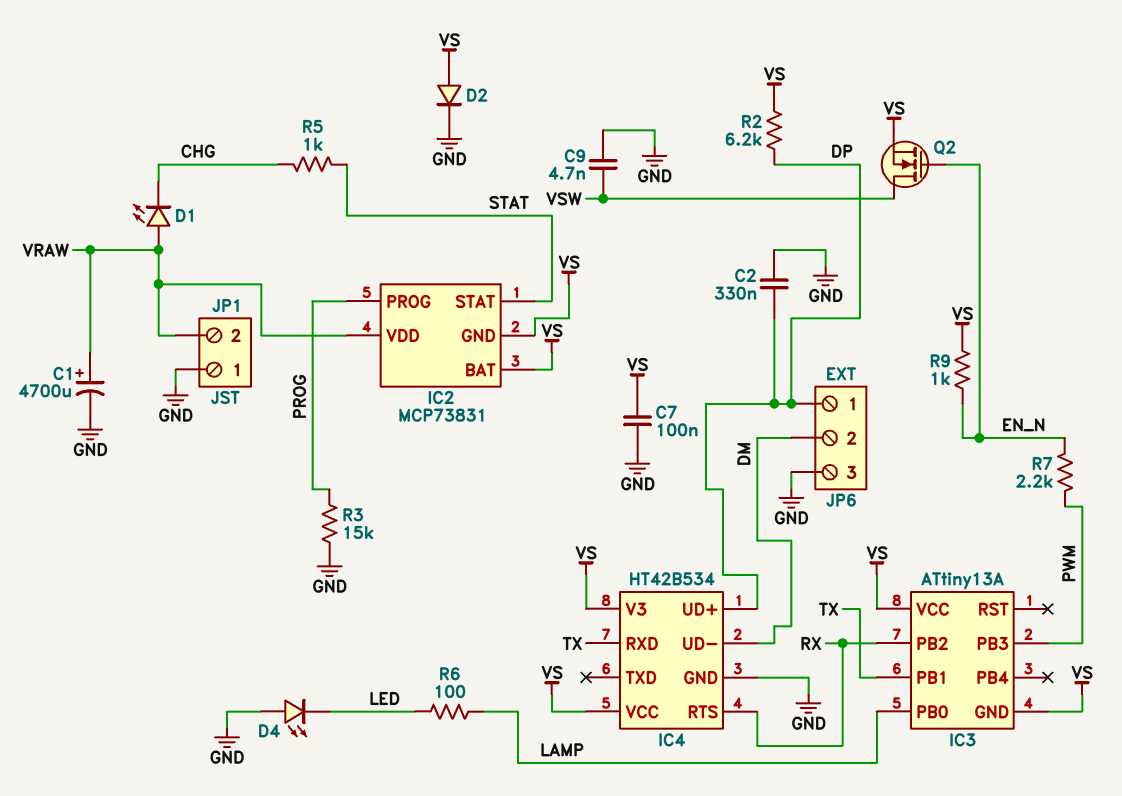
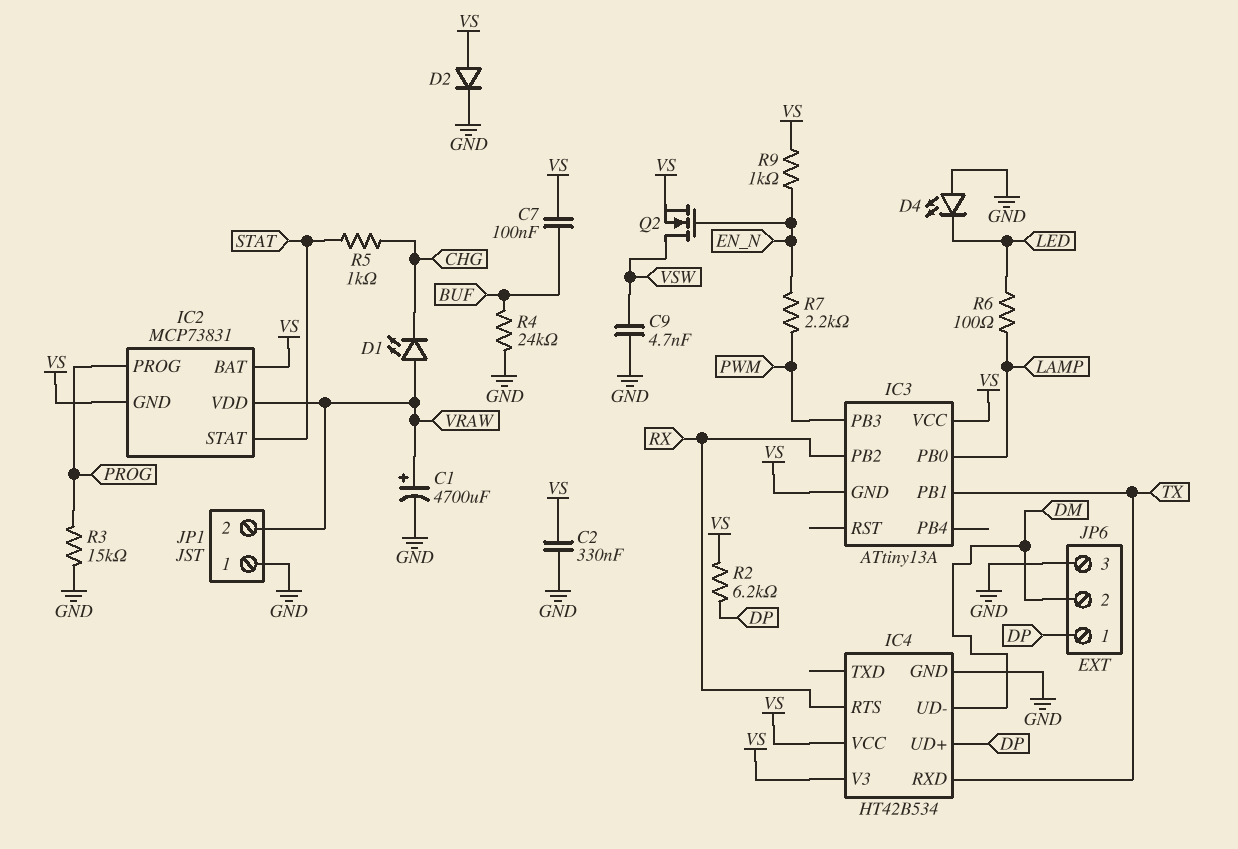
C2: 330nF (DP, GND) -> 330nF (GND, VS)
C7: 100nF (GND, VS) -> 100nF (BUF, VS)
R4: none -> 24k (BUF, GND)

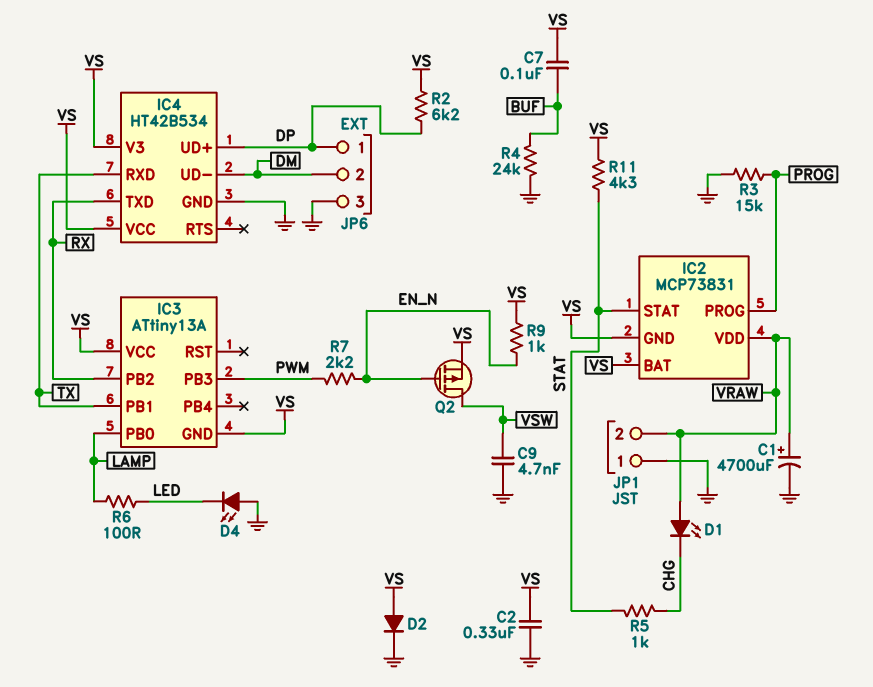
IC4 pin RTS: RX -> none
IC4 pin TXD: none -> RX
Q2: NMOS (G EN_N, D VSW, S VS) -> PMOS (G EN_N, D VSW, S VS)
R11: none -> 4.3k (STAT, VS)

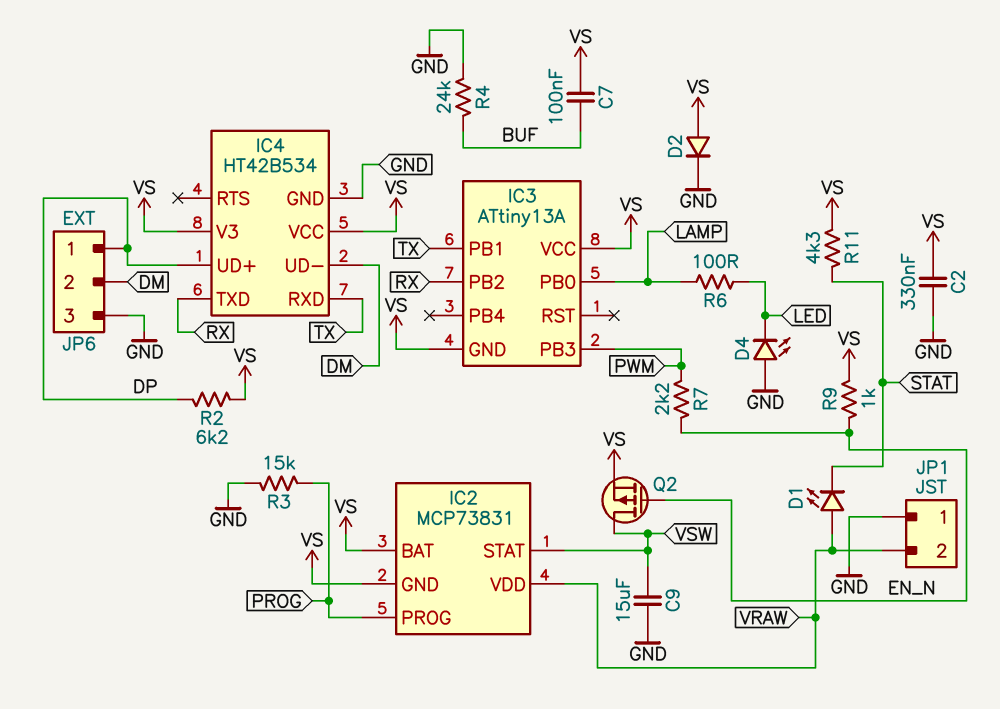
C1: 4700uF (plus VRAW, minus GND) -> none
C9: 4.7nF (GND, VSW) -> 15uF (GND, VSW)
D1: LED (A VRAW, K CHG) -> LED (A VRAW, K STAT)
IC2 pin STAT: STAT -> VSW
R5: 1k (CHG, STAT) -> none

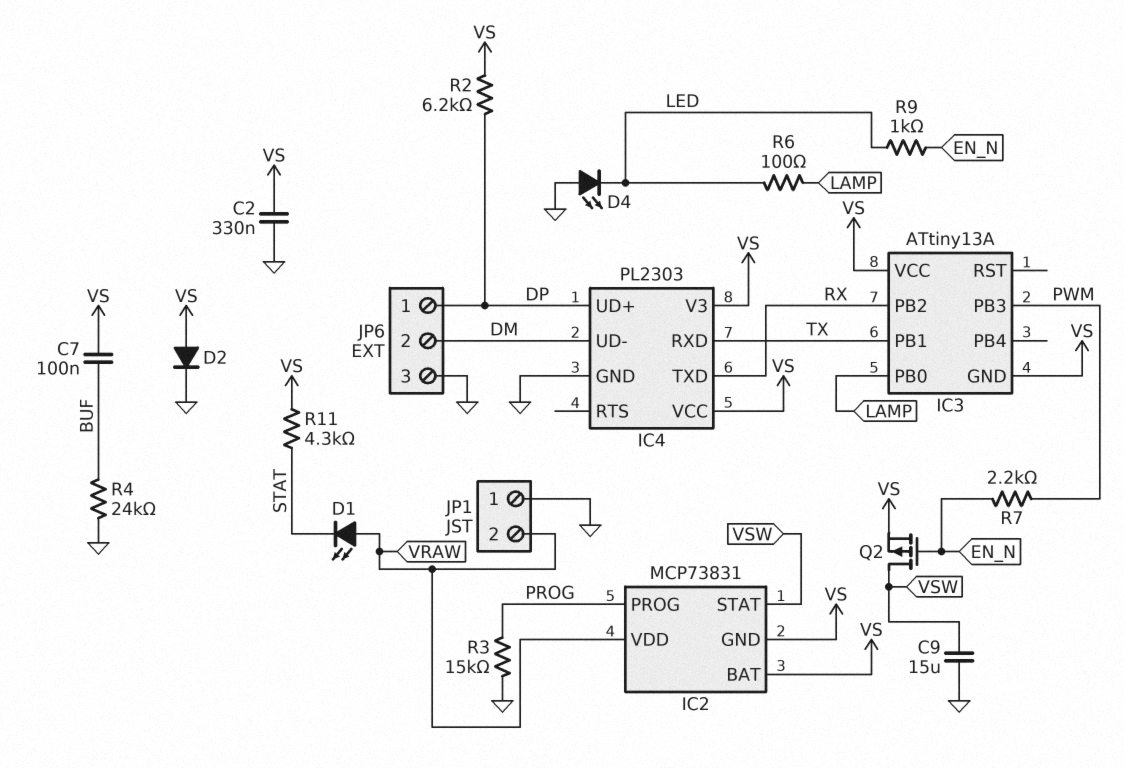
IC4: HT42B534 -> PL2303
R9: 1k (EN_N, VS) -> 1k (EN_N, LED)

